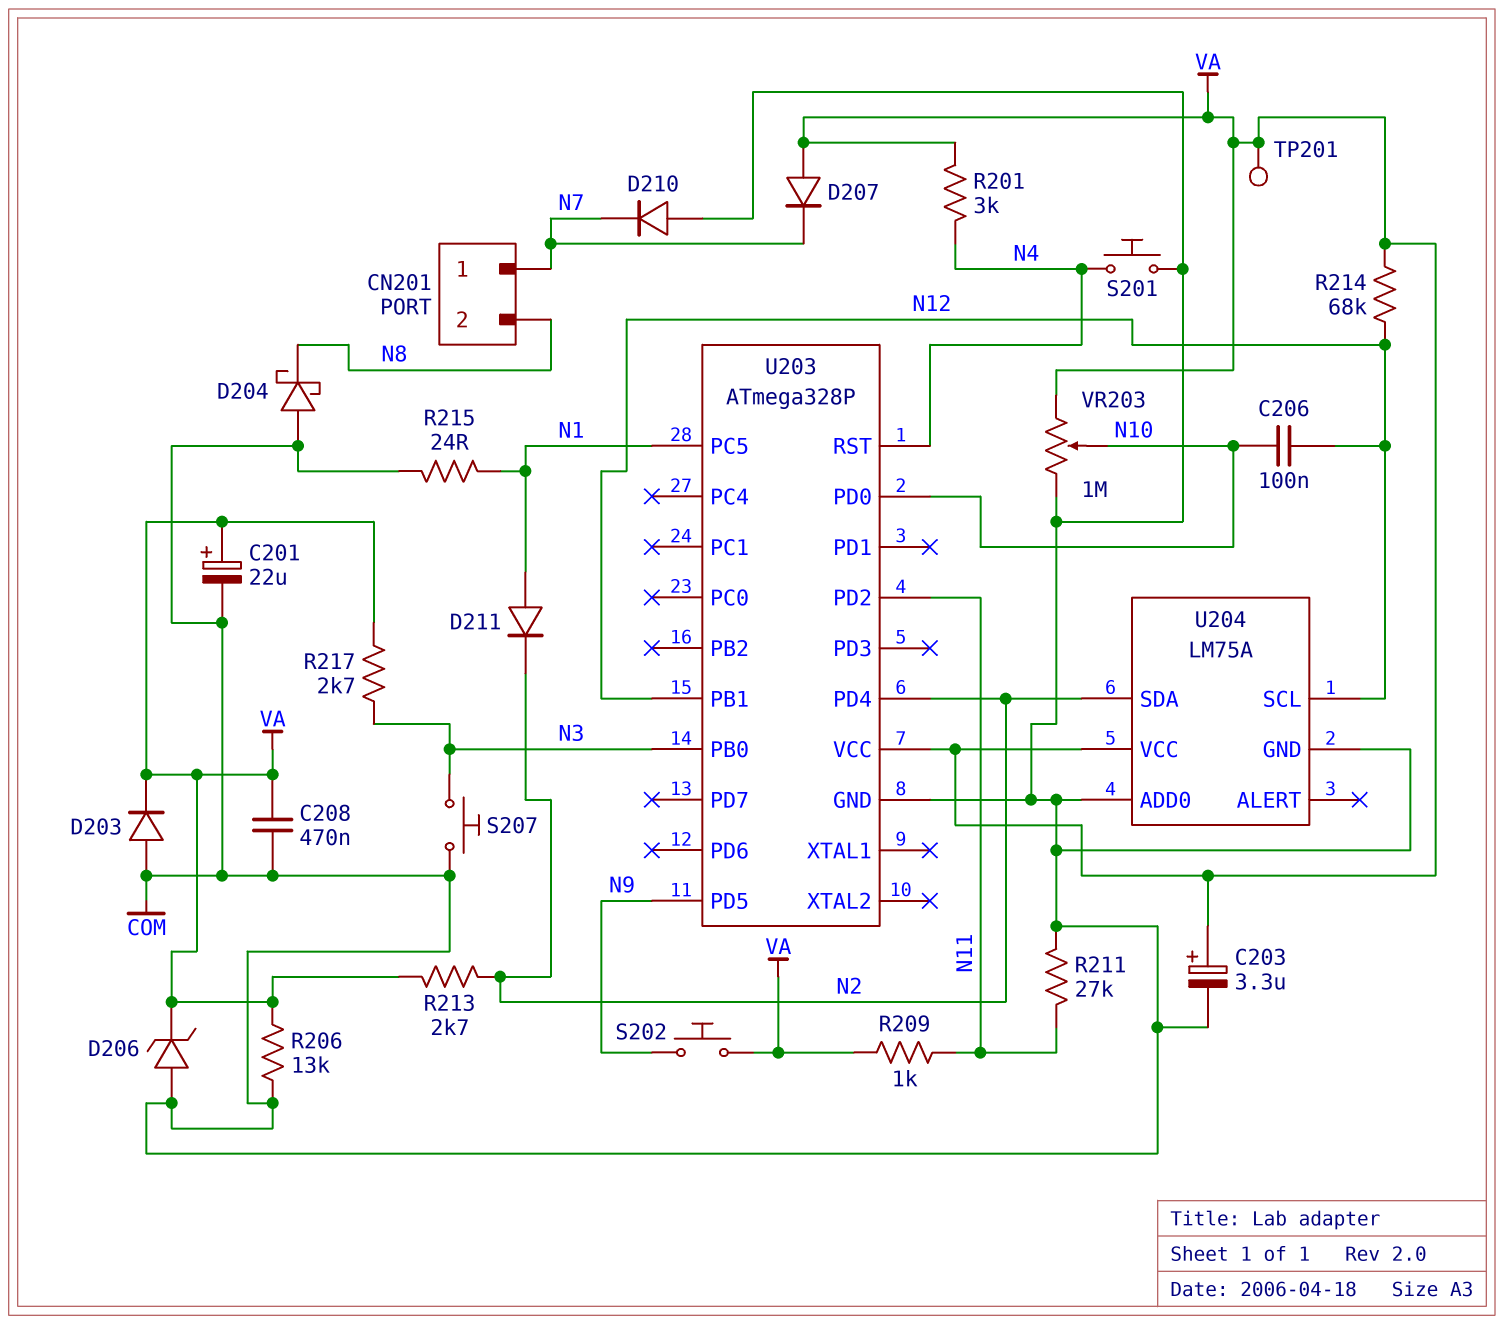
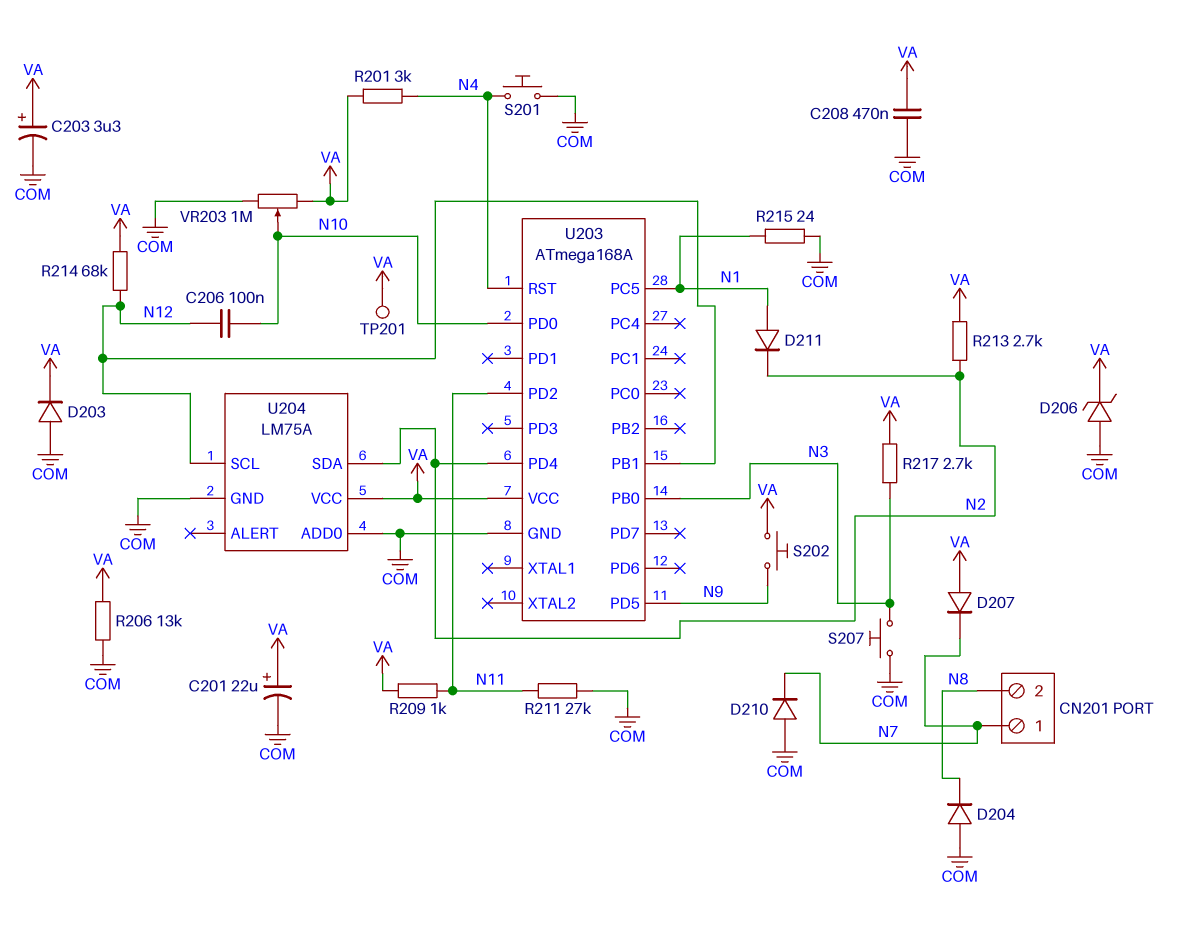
D204: schottky (A COM, K N8) -> diode (A COM, K N8)
U203: ATmega328P -> ATmega168A

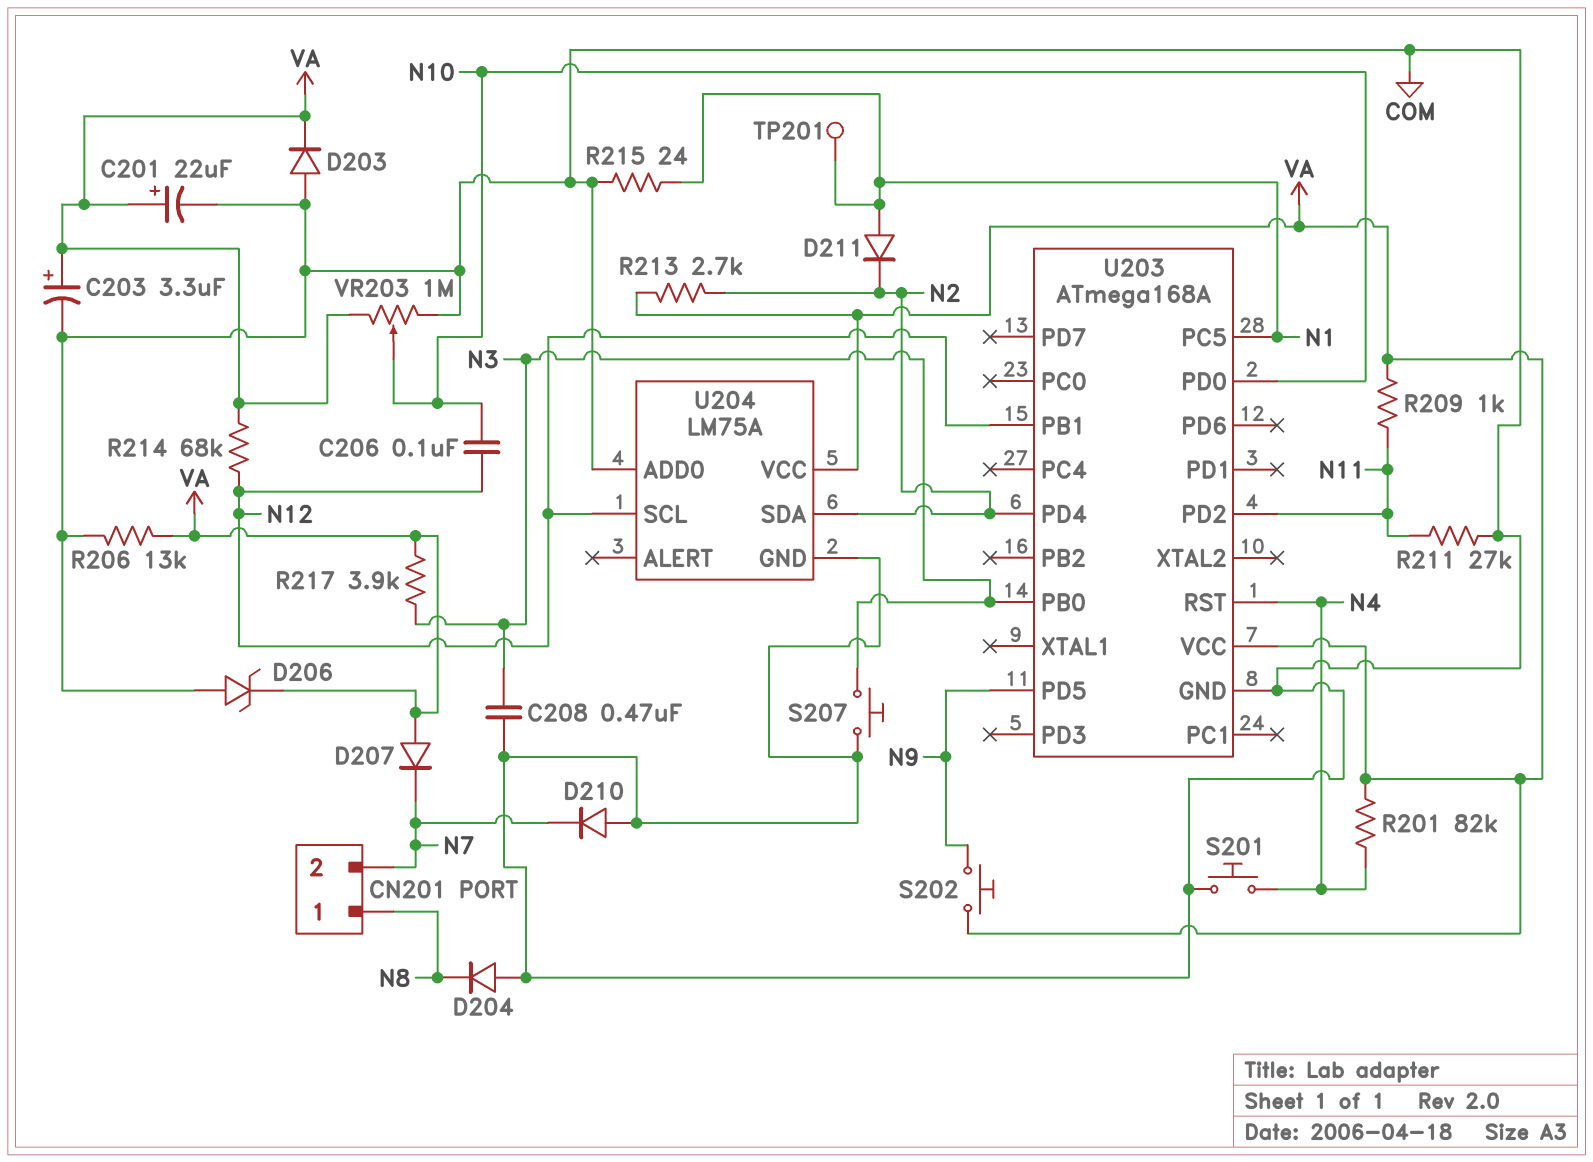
C208: 470nF (COM, VA) -> 470nF (COM, N3)
CN201 pin 1: N7 -> N8
CN201 pin 2: N8 -> N7
R201: 3k (N4, VA) -> 82k (N4, VA)
R217: 2.7k (N3, VA) -> 3.9k (N3, VA)
TP201: test point (VA) -> test point (N1)

